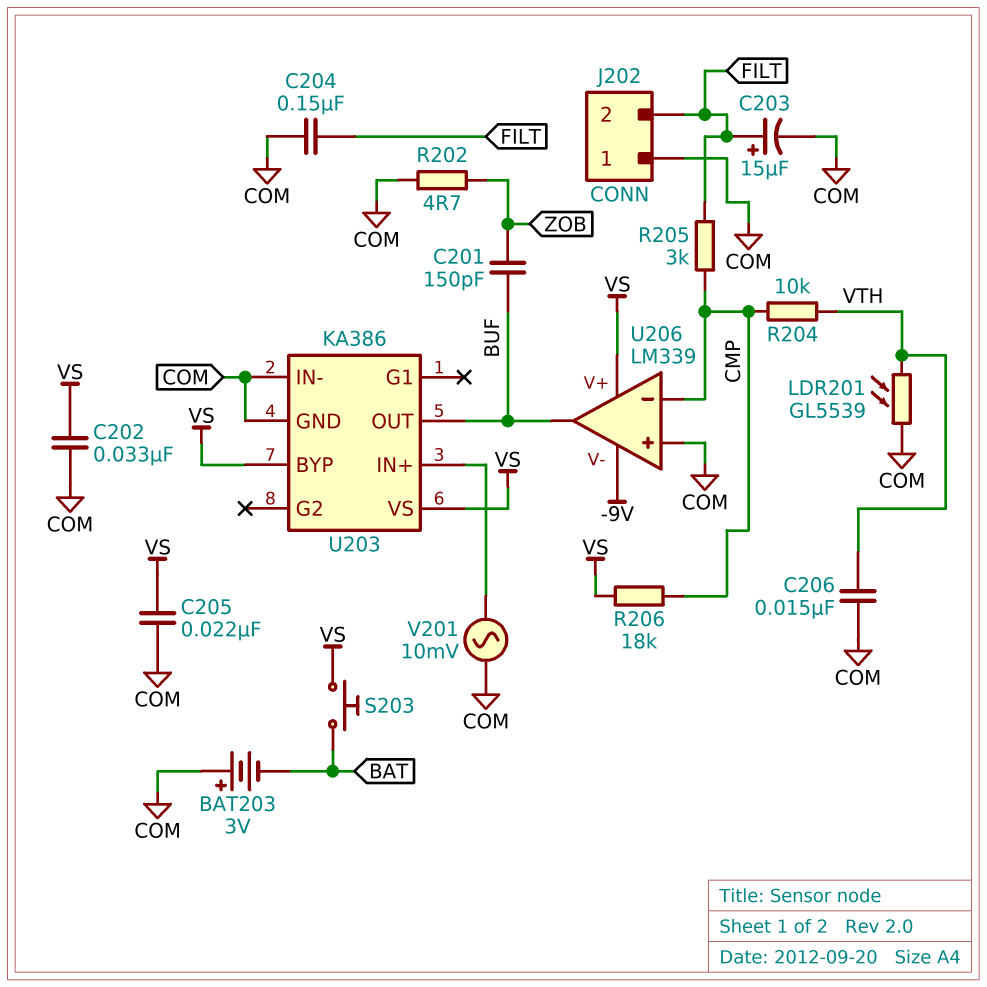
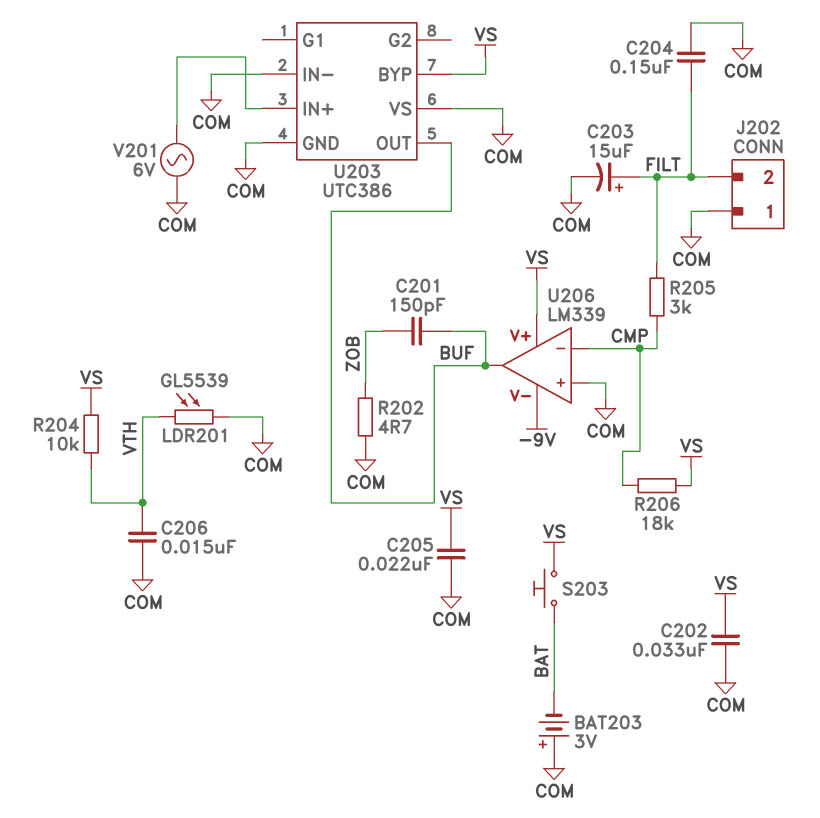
R204: 10k (CMP, VTH) -> 10k (VS, VTH)
U203: KA386 -> UTC386
U203 pin VS: VS -> COM
V201: AC 10mV (COM, U203/IN+) -> AC 6V (COM, U203/IN+)

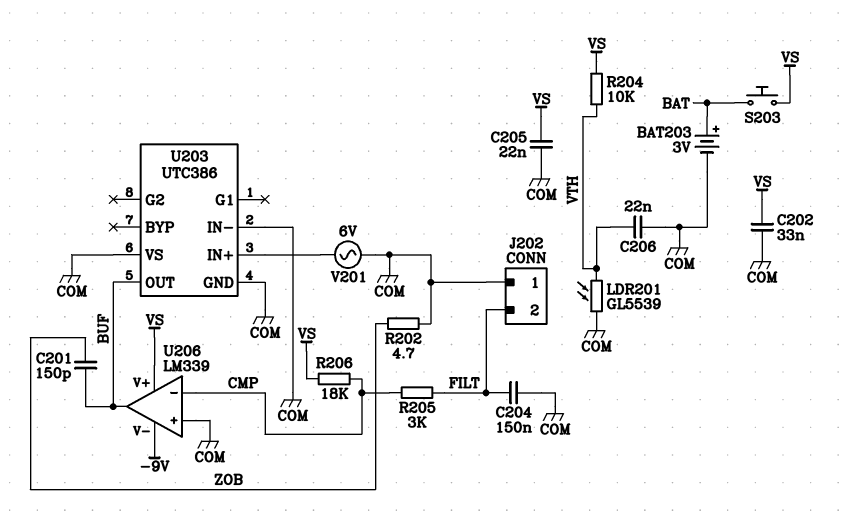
BAT203: 3V (plus COM, minus BAT) -> 3V (plus BAT, minus COM)
C203: 15uF (plus FILT, minus COM) -> none
C206: 15nF (COM, VTH) -> 22nF (COM, VTH)
U203 pin BYP: VS -> none

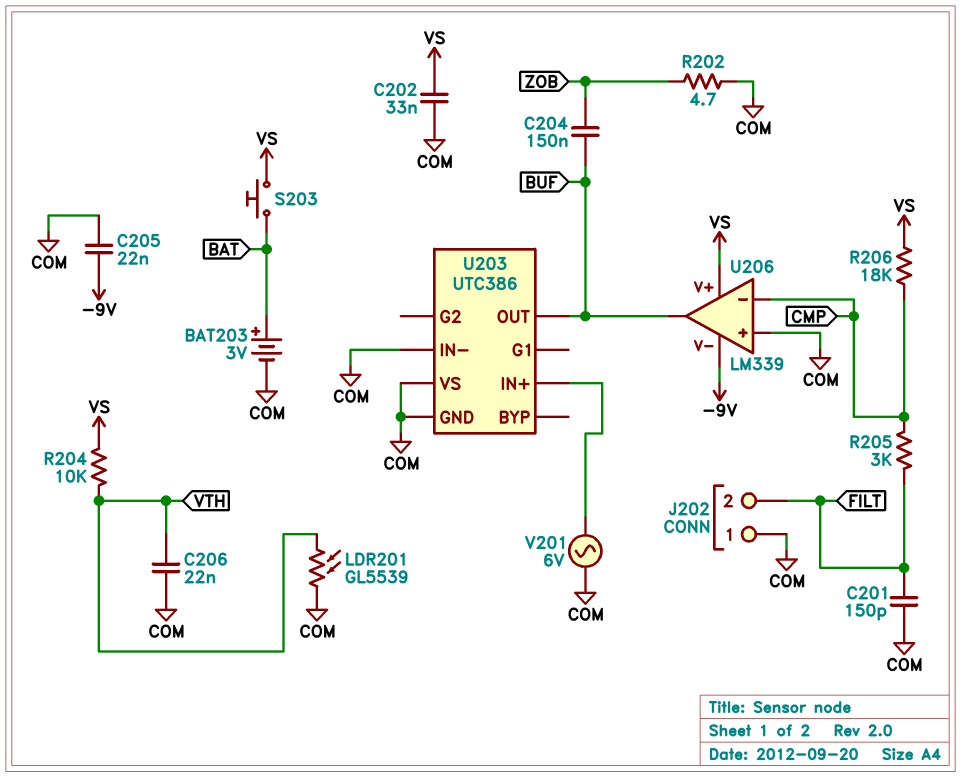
C201: 150pF (BUF, ZOB) -> 150pF (COM, FILT)
C204: 150nF (COM, FILT) -> 150nF (BUF, ZOB)
C205: 22nF (COM, VS) -> 22nF (-9V, COM)

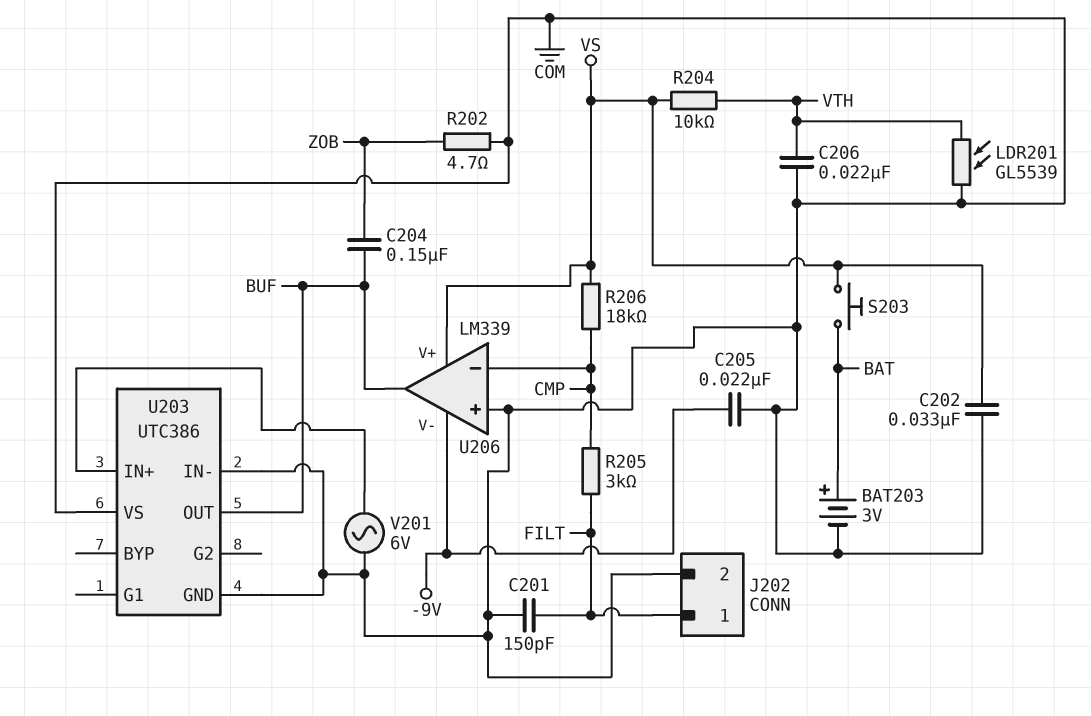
J202 pin 1: COM -> FILT
J202 pin 2: FILT -> COM

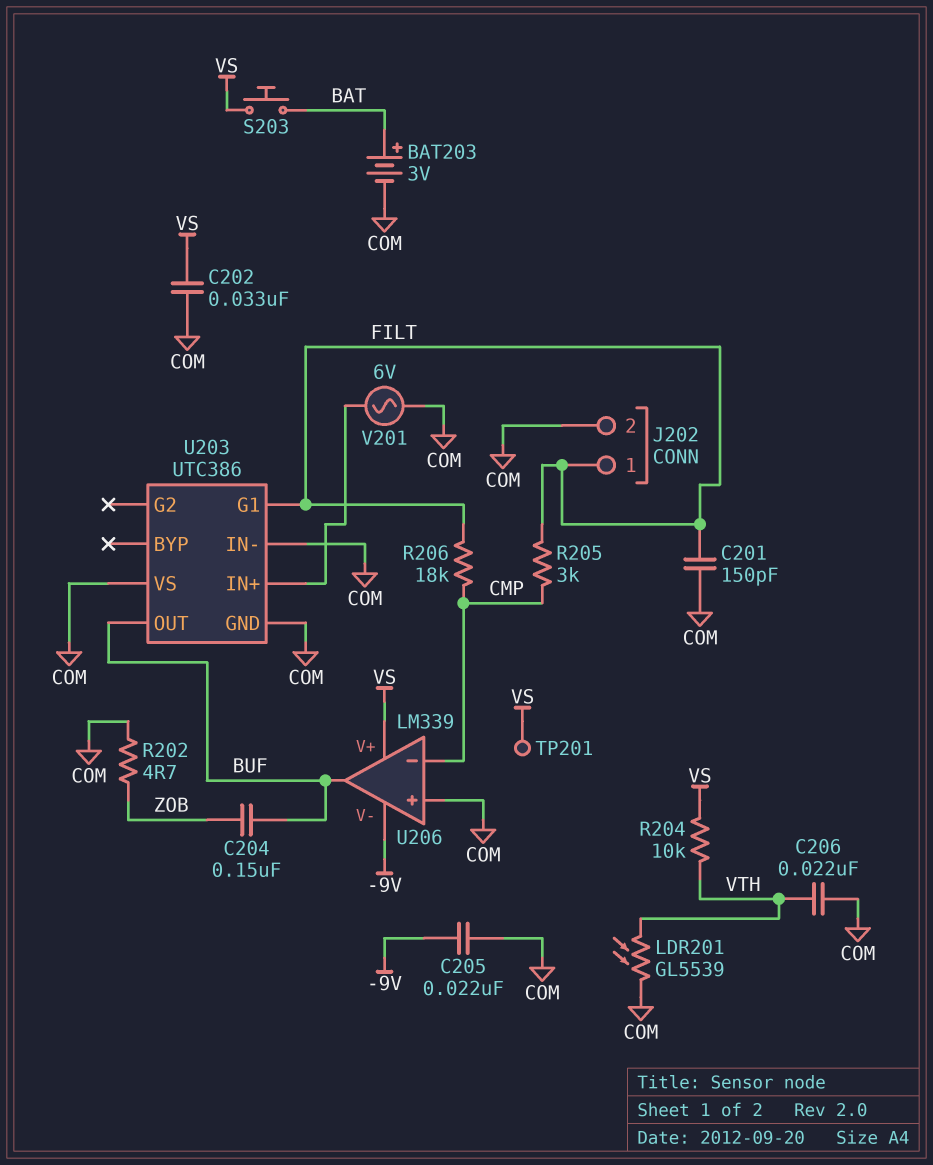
R206: 18k (CMP, VS) -> 18k (CMP, FILT)
TP201: none -> test point (VS)
U203 pin G1: none -> FILT

